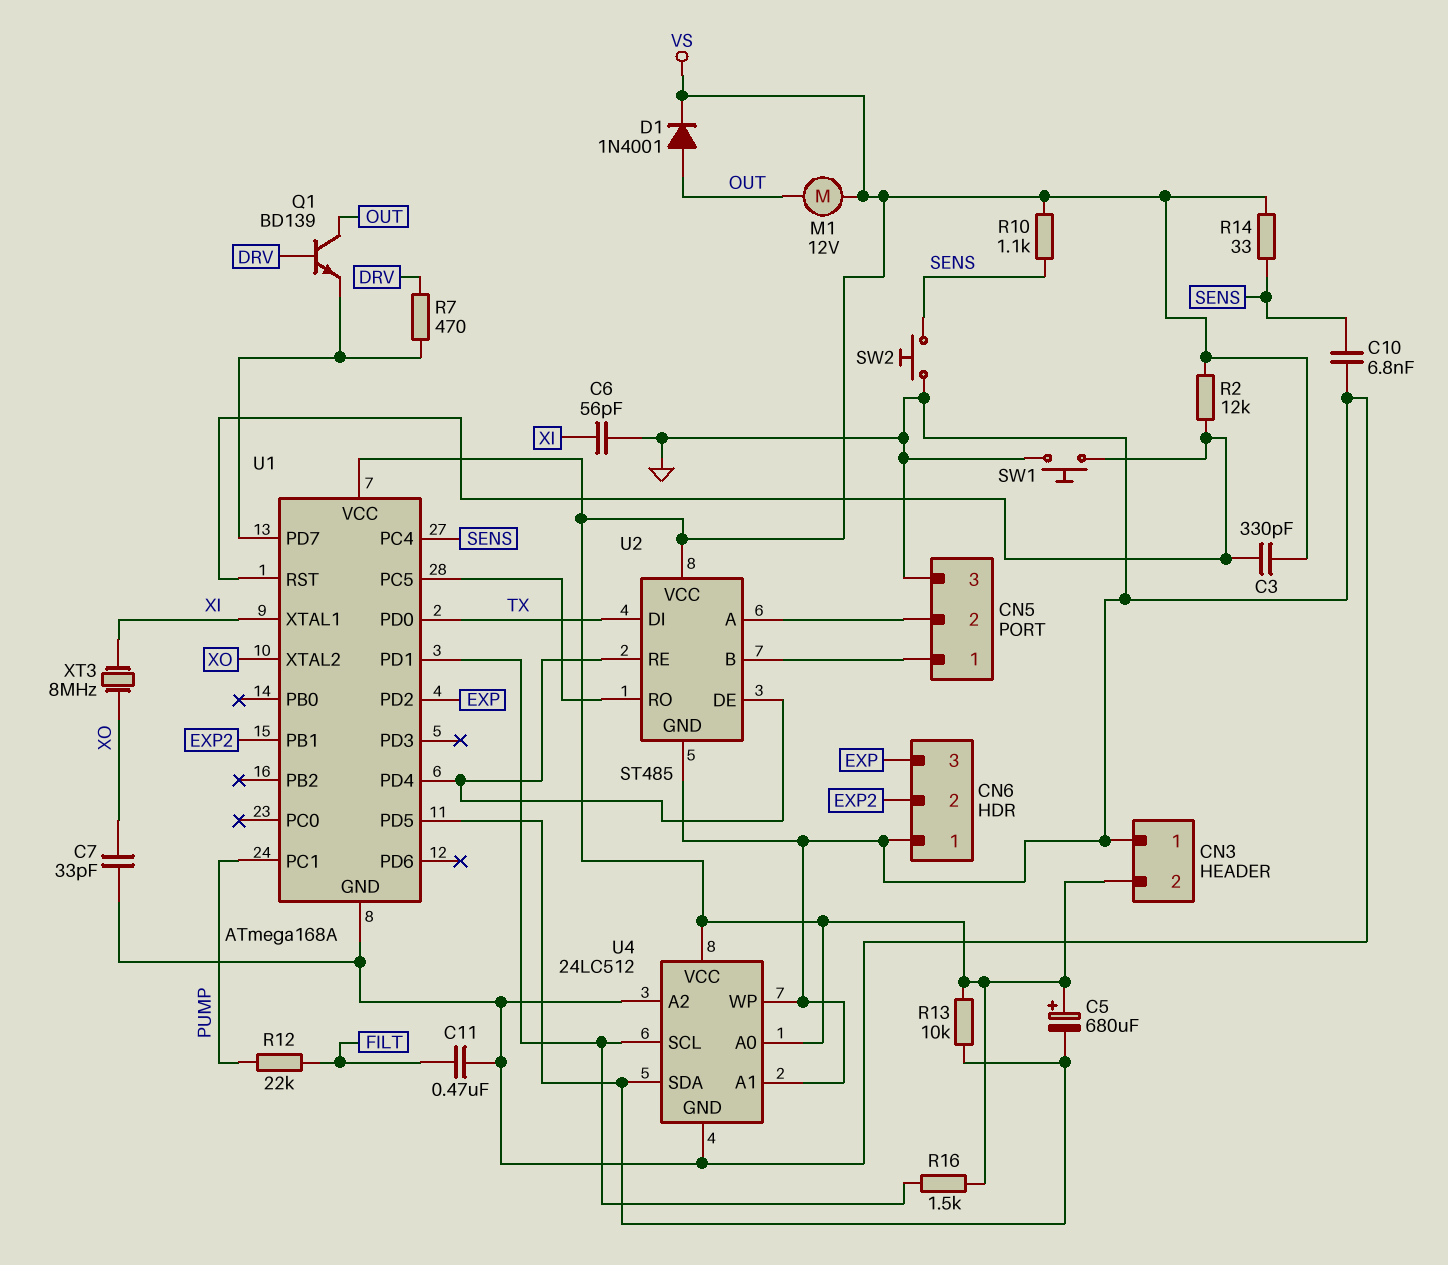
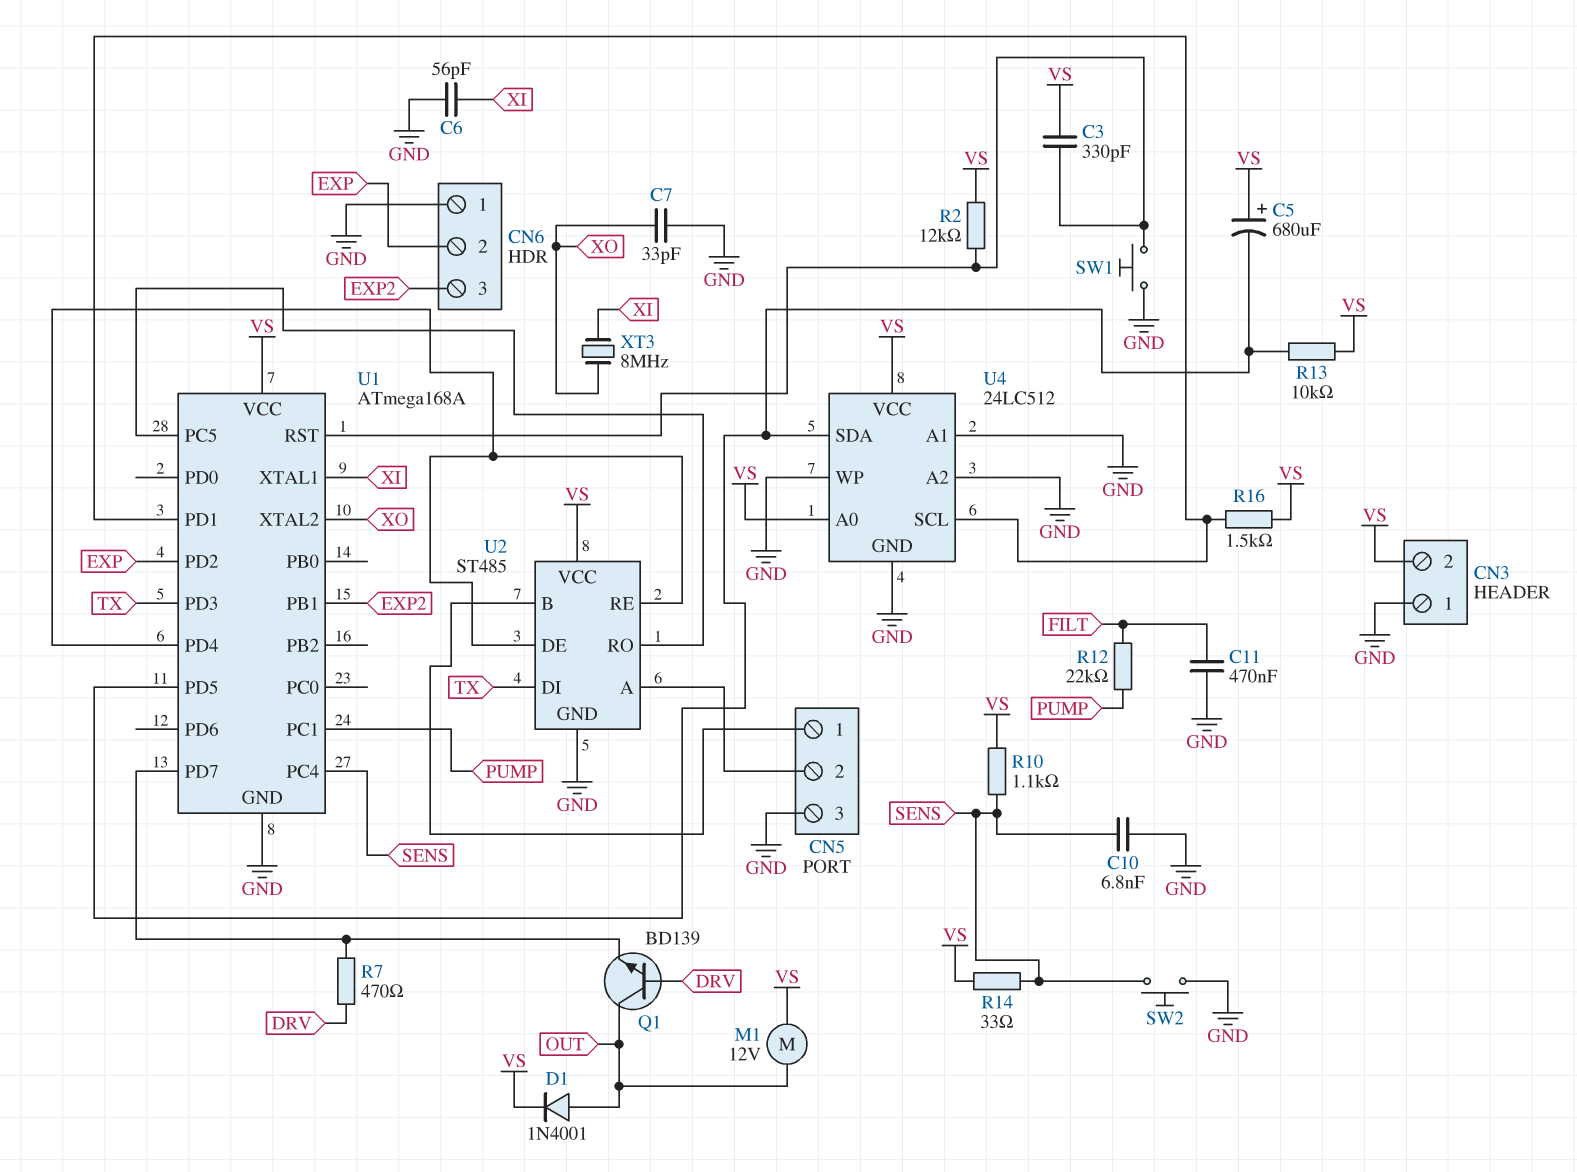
CN6 pin 2: EXP2 -> EXP
CN6 pin 3: EXP -> EXP2
U1 pin PD0: TX -> none
U1 pin PD3: none -> TX

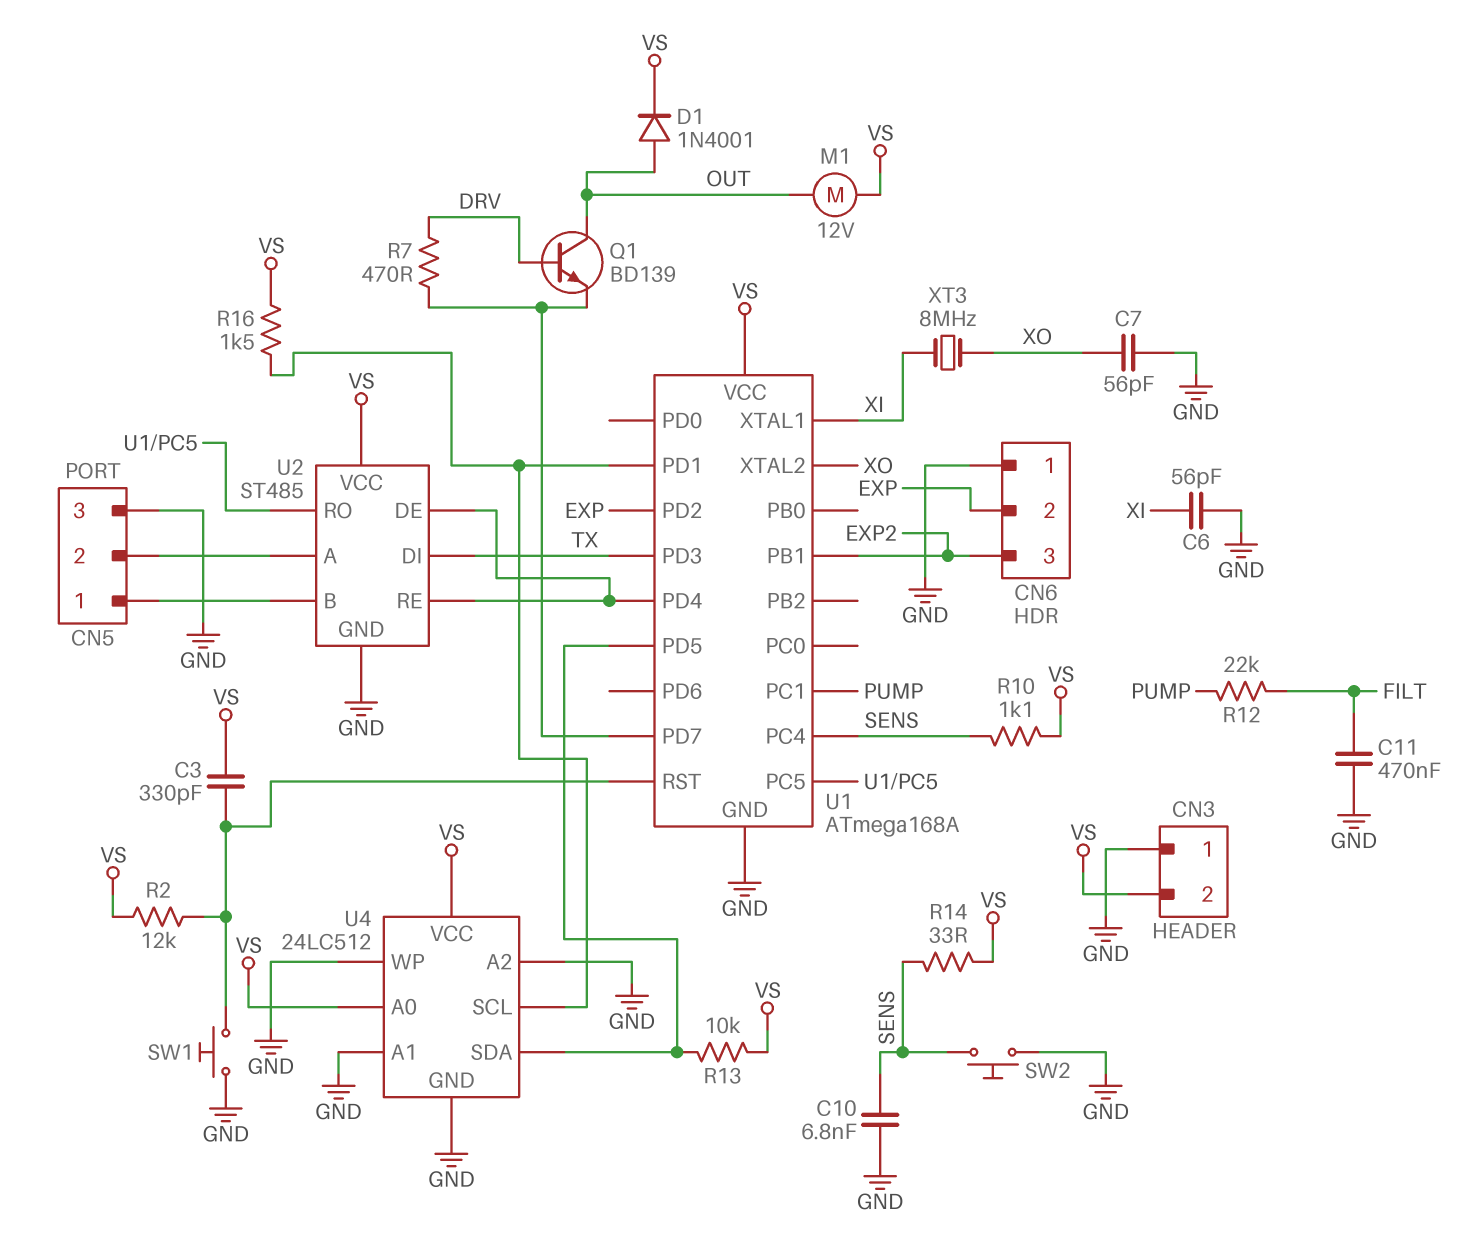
C5: 680uF (plus VS, minus U1/PD5) -> none
C7: 33pF (GND, XO) -> 56pF (GND, XO)

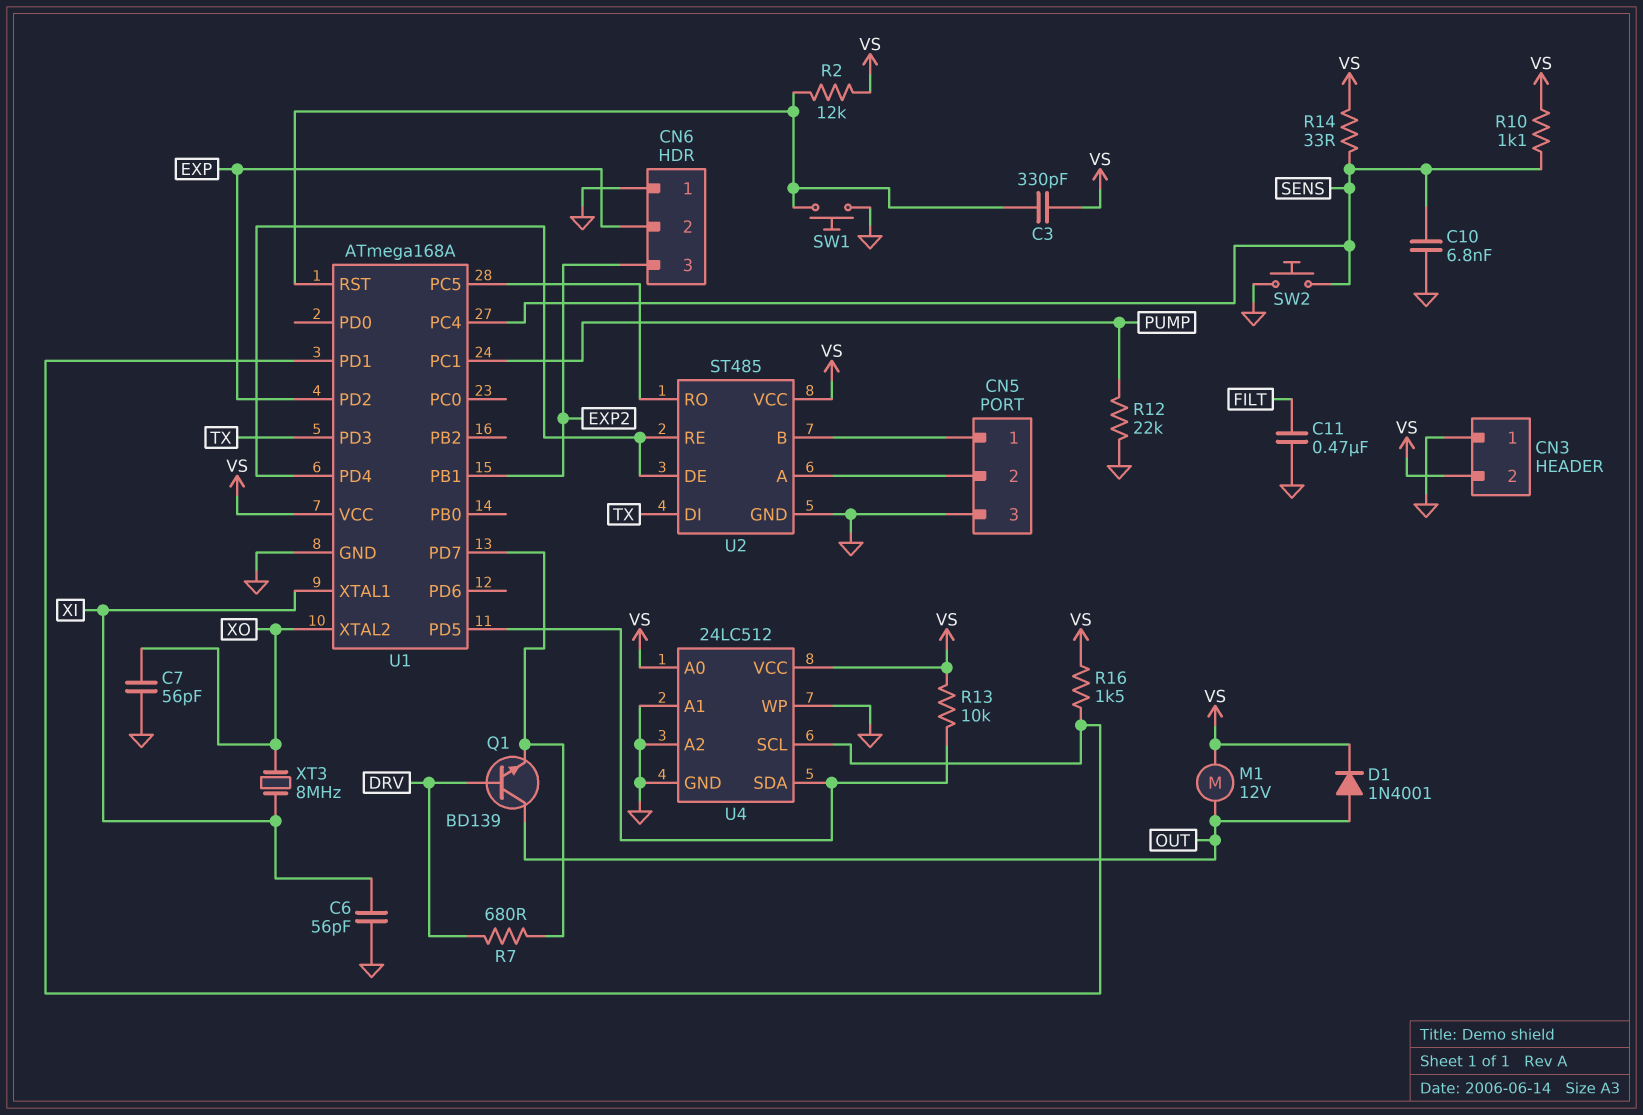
R7: 470 (DRV, U1/PD7) -> 680 (DRV, U1/PD7)
R12: 22k (FILT, PUMP) -> 22k (GND, PUMP)

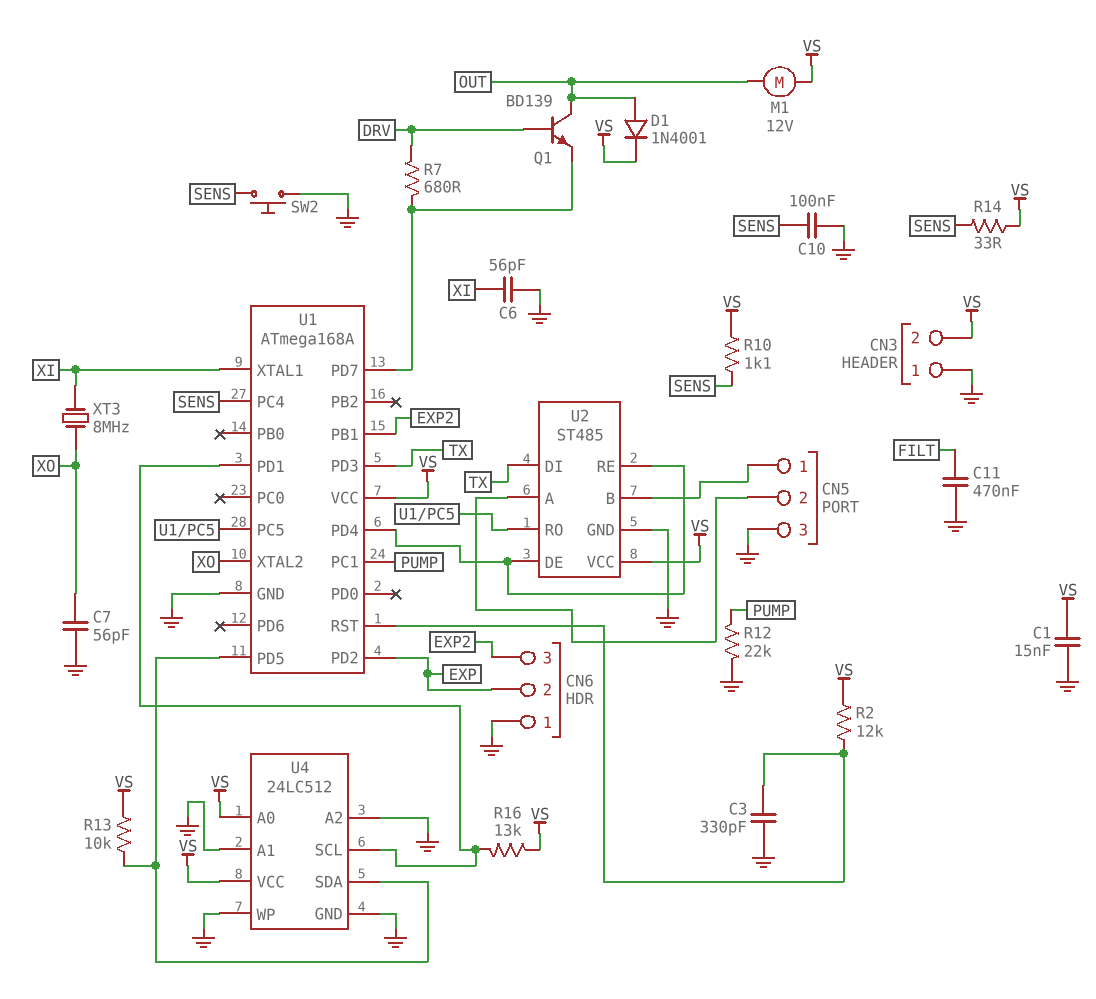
C1: none -> 15nF (GND, VS)
C3: 330pF (U1/RST, VS) -> 330pF (GND, U1/RST)
C10: 6.8nF (GND, SENS) -> 100nF (GND, SENS)
R16: 1.5k (U1/PD1, VS) -> 13k (U1/PD1, VS)
SW1: button (GND, U1/RST) -> none

